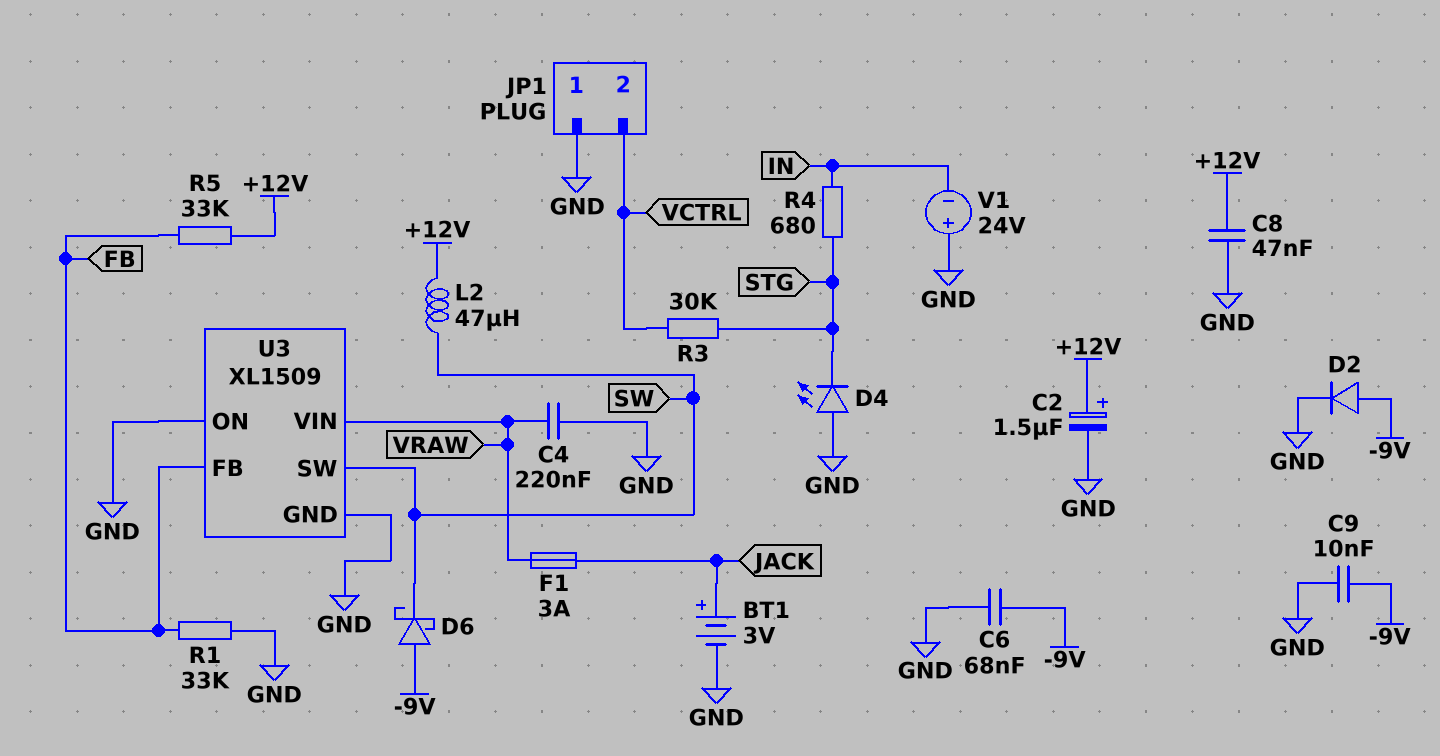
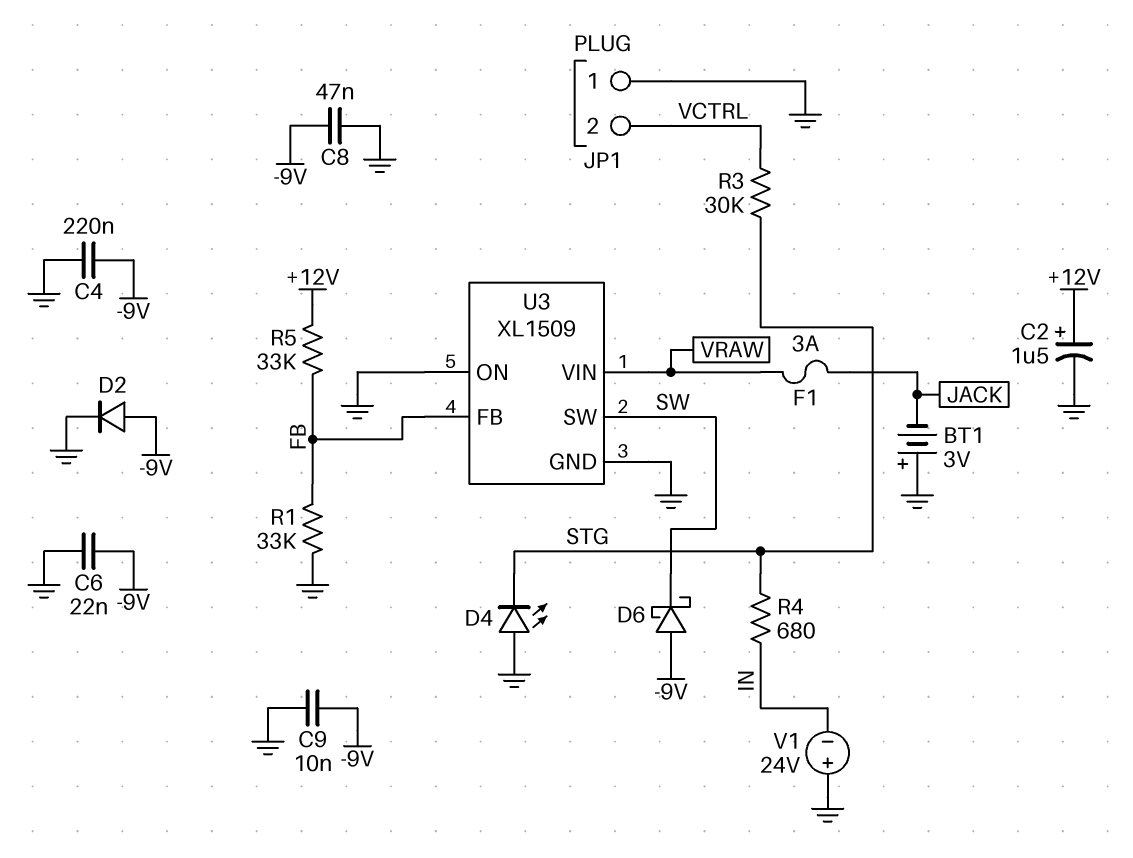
BT1: 3V (plus JACK, minus GND) -> 3V (plus GND, minus JACK)
C4: 220nF (GND, VRAW) -> 220nF (-9V, GND)
C6: 68nF (-9V, GND) -> 22nF (-9V, GND)
C8: 47nF (+12V, GND) -> 47nF (-9V, GND)
L2: 47uH (+12V, SW) -> none

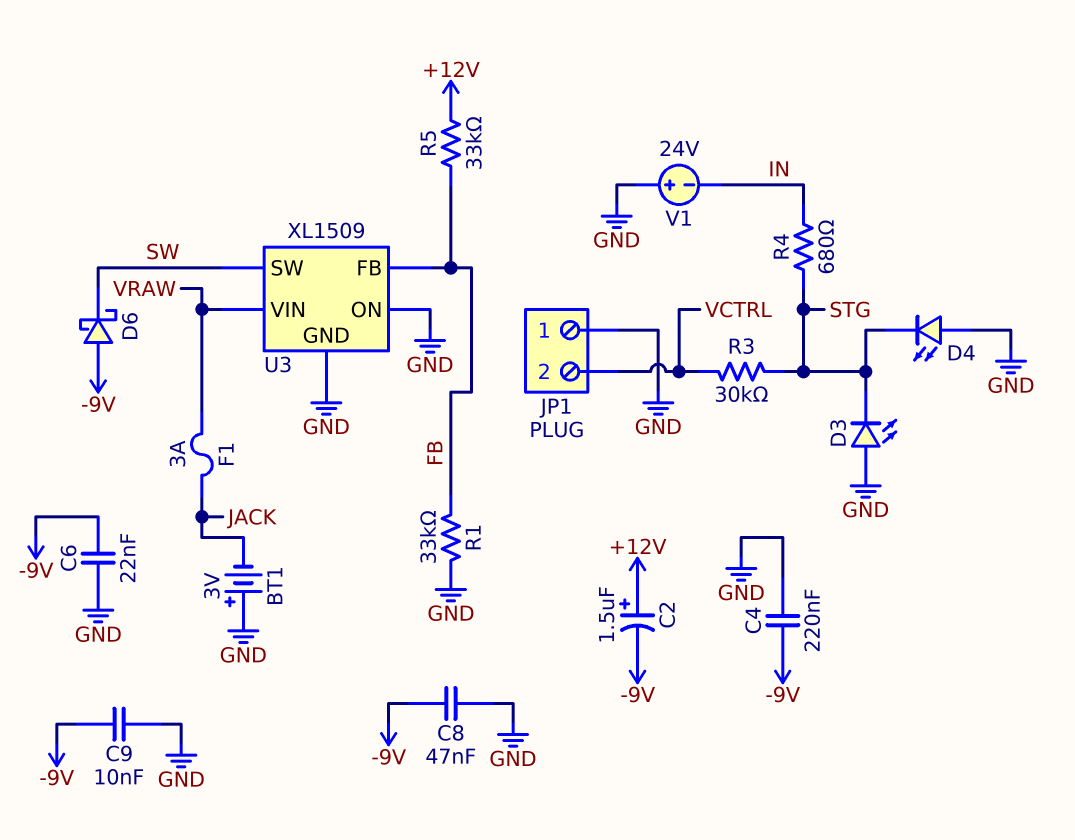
C2: 1.5uF (plus +12V, minus GND) -> 1.5uF (plus +12V, minus -9V)
D2: diode (A -9V, K GND) -> none
D3: none -> LED (A GND, K STG)

